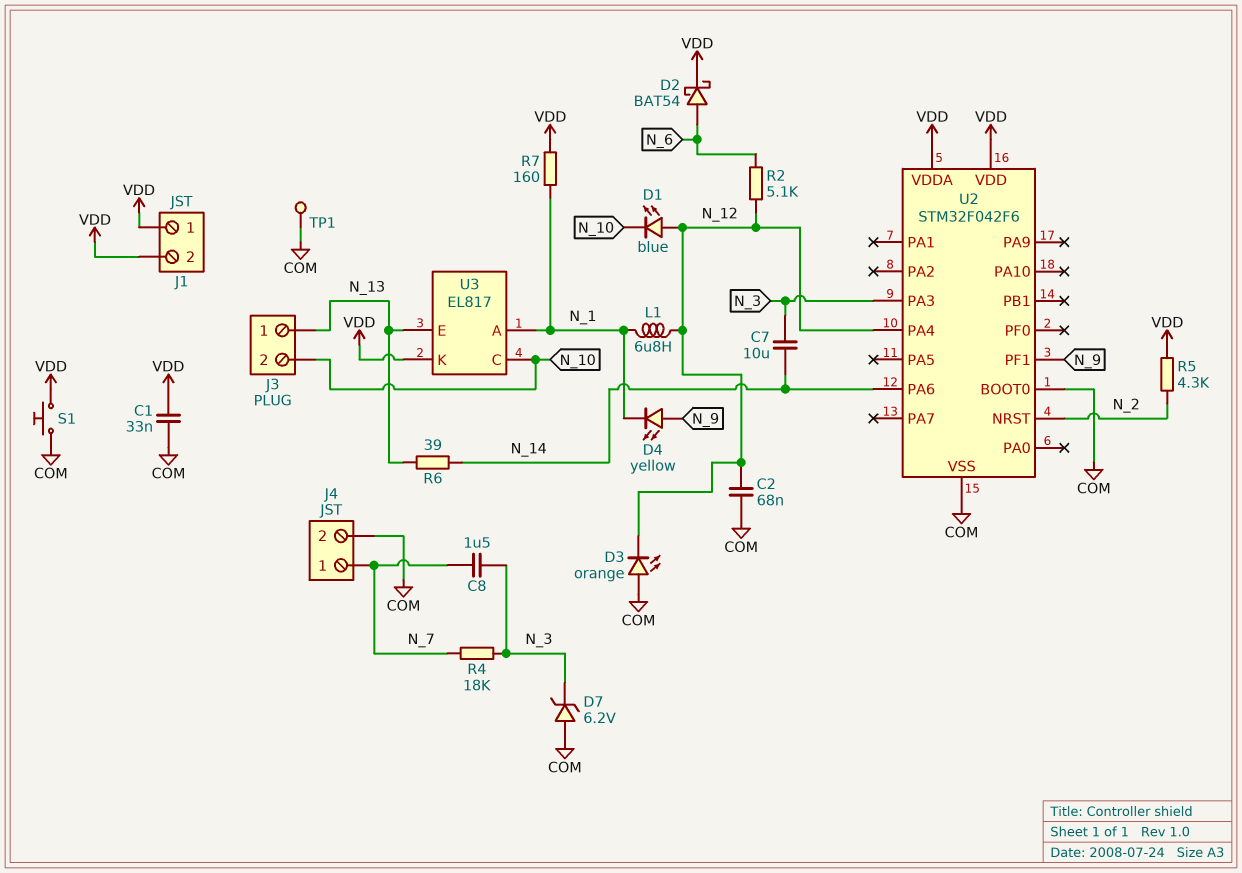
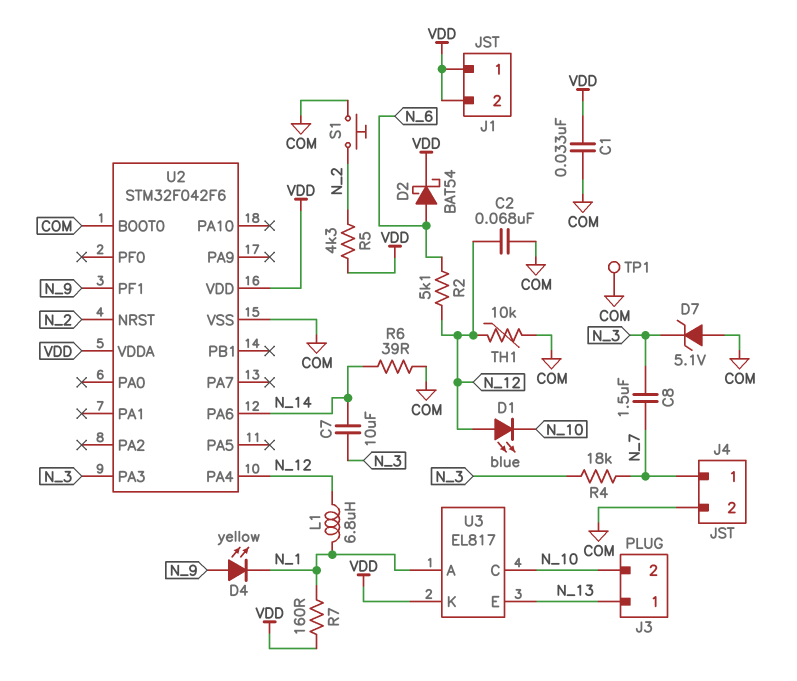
D3: LED orange (A COM, K N_12) -> none
D7: zener 6.2V (A COM, K N_3) -> zener 5.1V (A COM, K N_3)
R6: 39 (N_13, N_14) -> 39 (COM, N_14)
S1: button (COM, VDD) -> button (COM, N_2)
TH1: none -> 10k (COM, N_12)

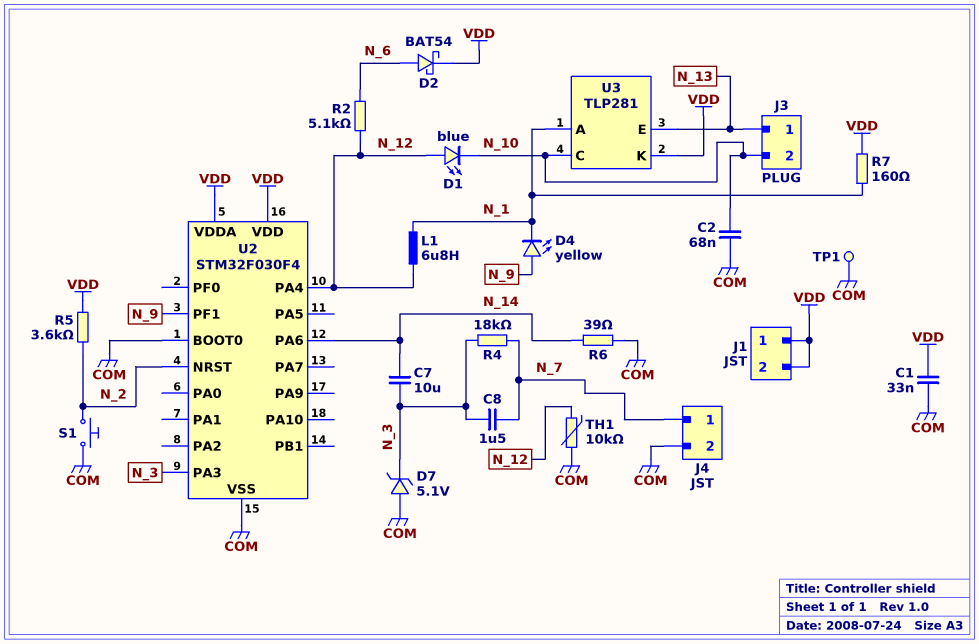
C2: 68nF (COM, N_12) -> 68nF (COM, N_10)
R5: 4.3k (N_2, VDD) -> 3.6k (N_2, VDD)
U2: STM32F042F6 -> STM32F030F4
U3: EL817 -> TLP281

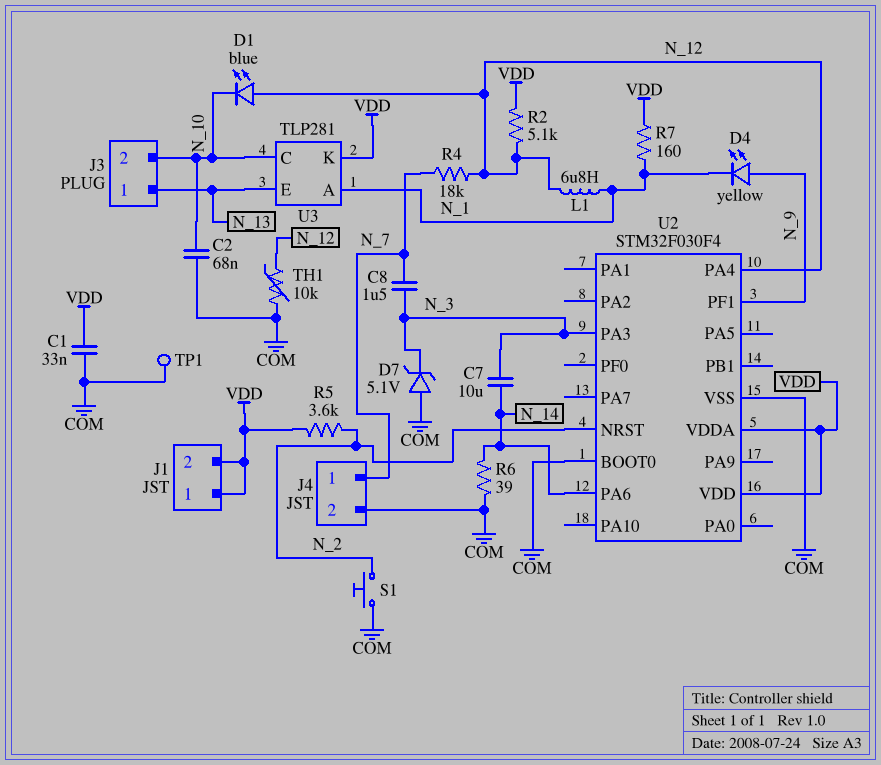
D2: schottky BAT54 (A N_6, K VDD) -> none
R2: 5.1k (N_6, N_12) -> 5.1k (N_12, VDD)
R4: 18k (N_3, N_7) -> 18k (N_7, N_12)

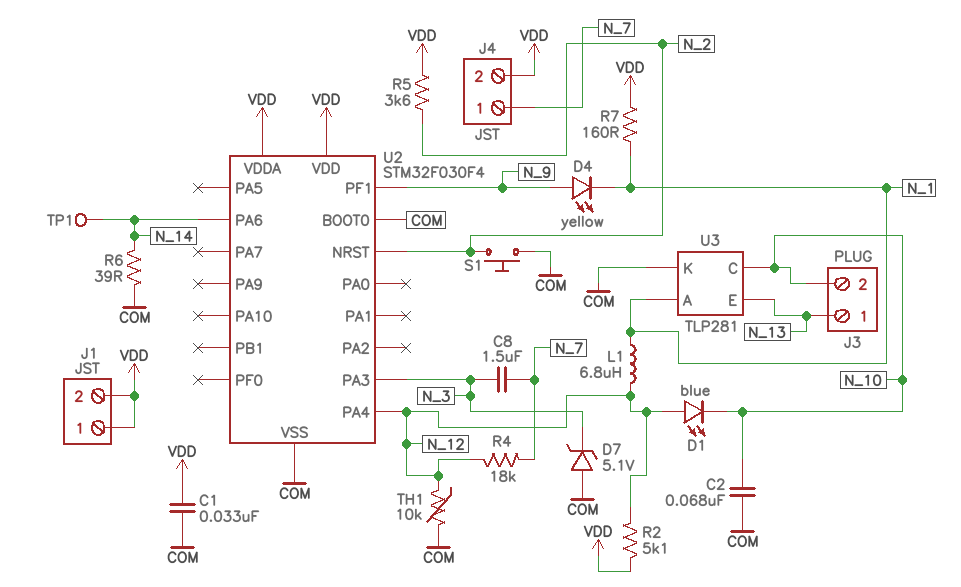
C7: 10uF (N_3, N_14) -> none
J4 pin 2: COM -> VDD
TP1: test point (COM) -> test point (N_14)
U3 pin K: VDD -> COM

